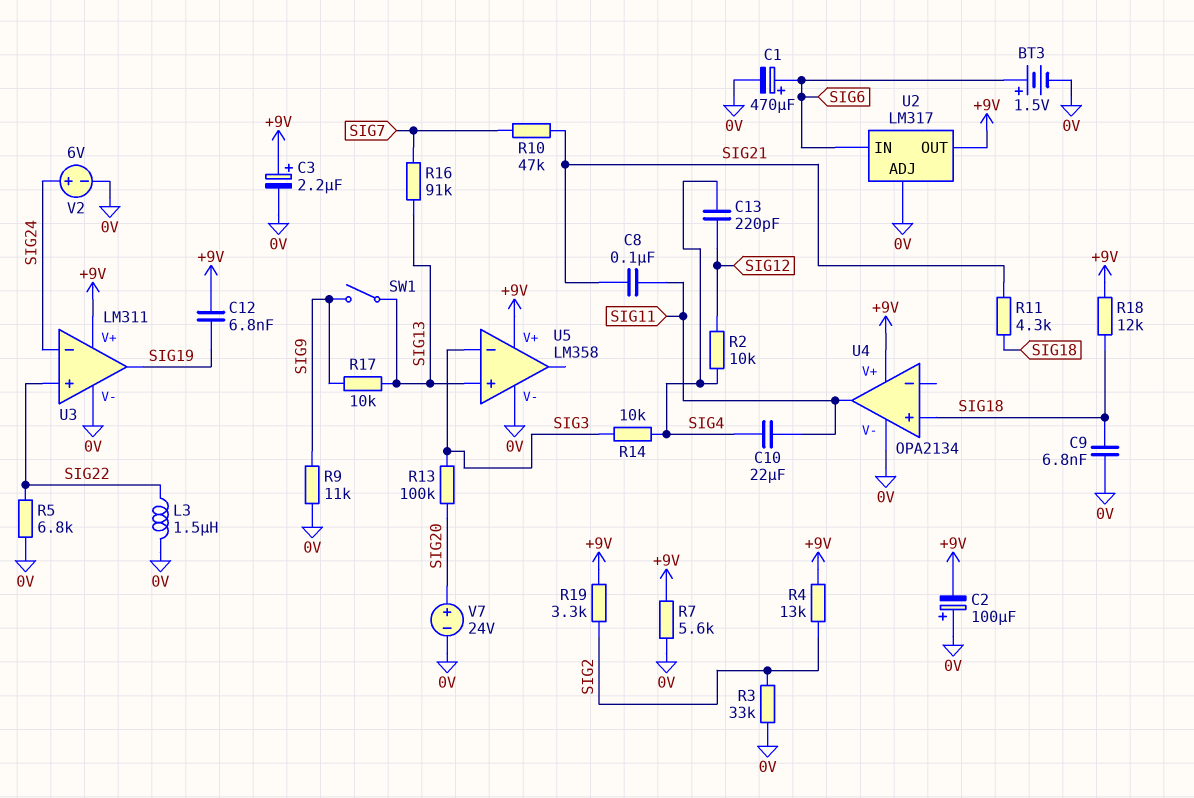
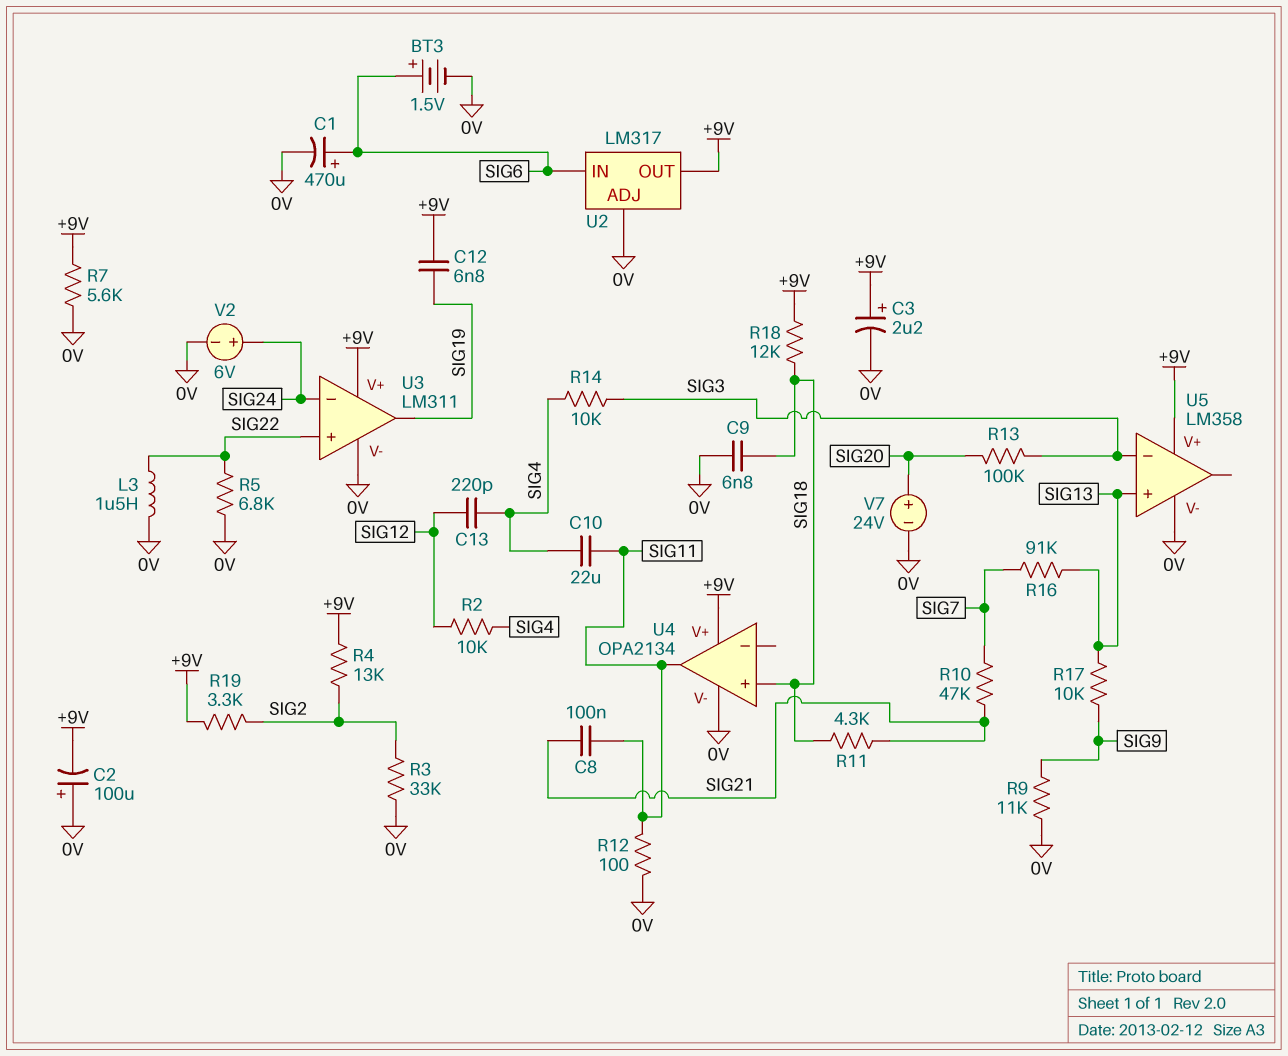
R12: none -> 100 (0V, SIG11)
SW1: switch (SIG9, SIG13) -> none

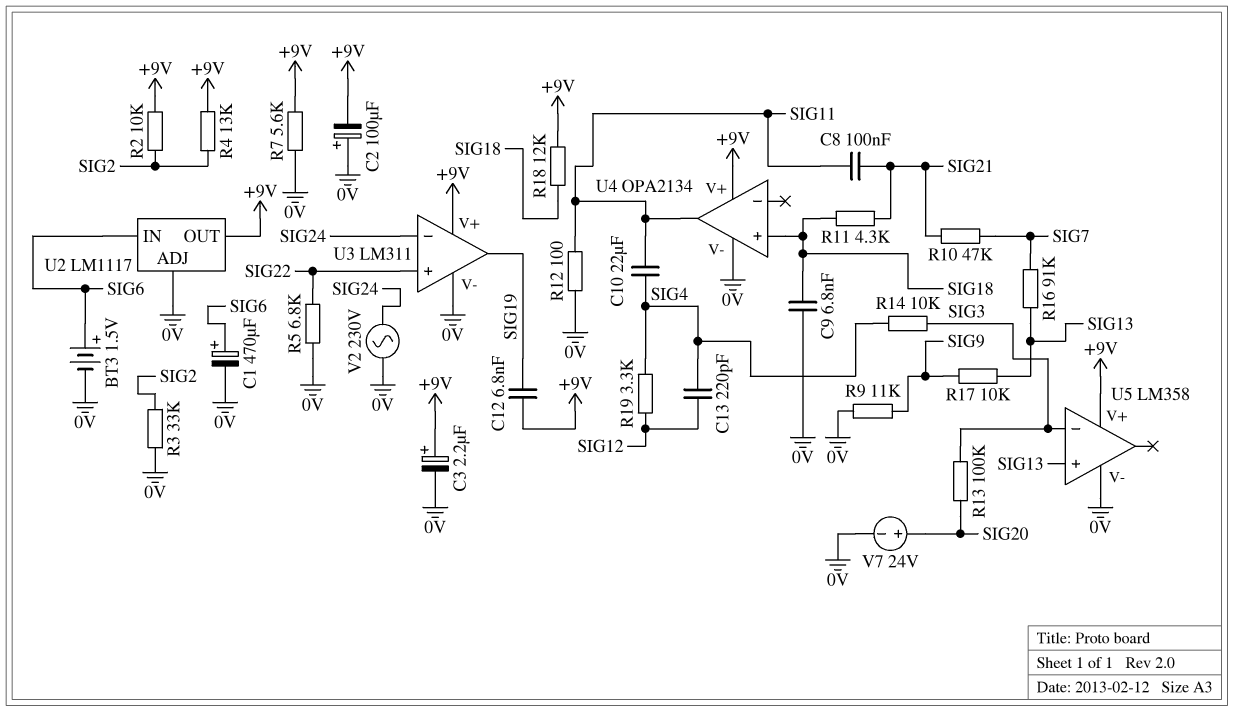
L3: 1.5uH (0V, SIG22) -> none
R2: 10k (SIG4, SIG12) -> 10k (+9V, SIG2)
R19: 3.3k (+9V, SIG2) -> 3.3k (SIG4, SIG12)
U2: LM317 -> LM1117
V2: 6V (plus SIG24, minus 0V) -> AC 230V (0V, SIG24)

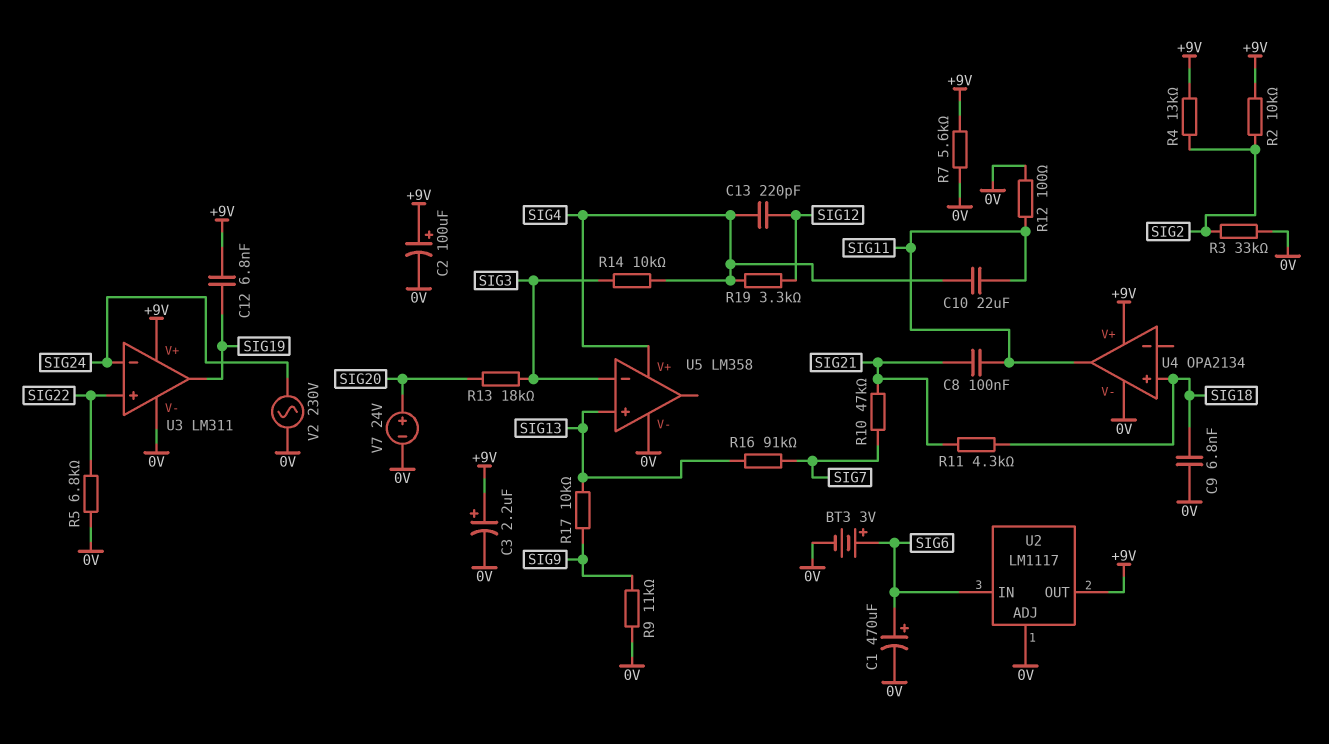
BT3: 1.5V (plus SIG6, minus 0V) -> 3V (plus SIG6, minus 0V)
C2: 100uF (plus 0V, minus +9V) -> 100uF (plus +9V, minus 0V)
R13: 100k (SIG3, SIG20) -> 18k (SIG3, SIG20)
R18: 12k (+9V, SIG18) -> none
U5 pin V+: +9V -> SIG4

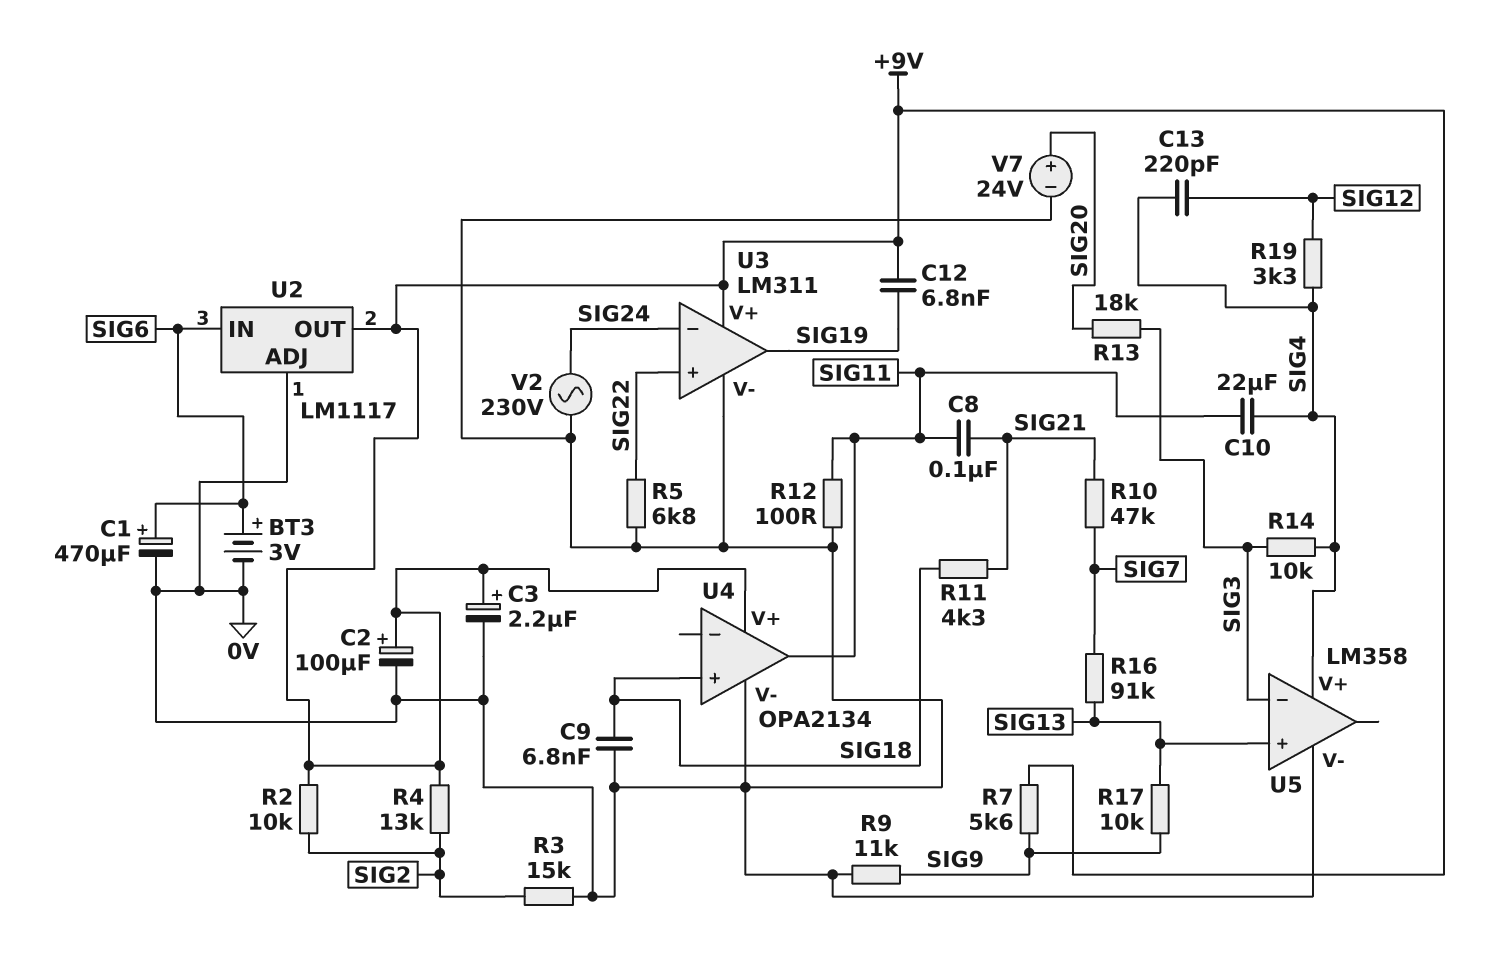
R3: 33k (0V, SIG2) -> 15k (0V, SIG2)
R7: 5.6k (+9V, 0V) -> 5.6k (+9V, SIG9)

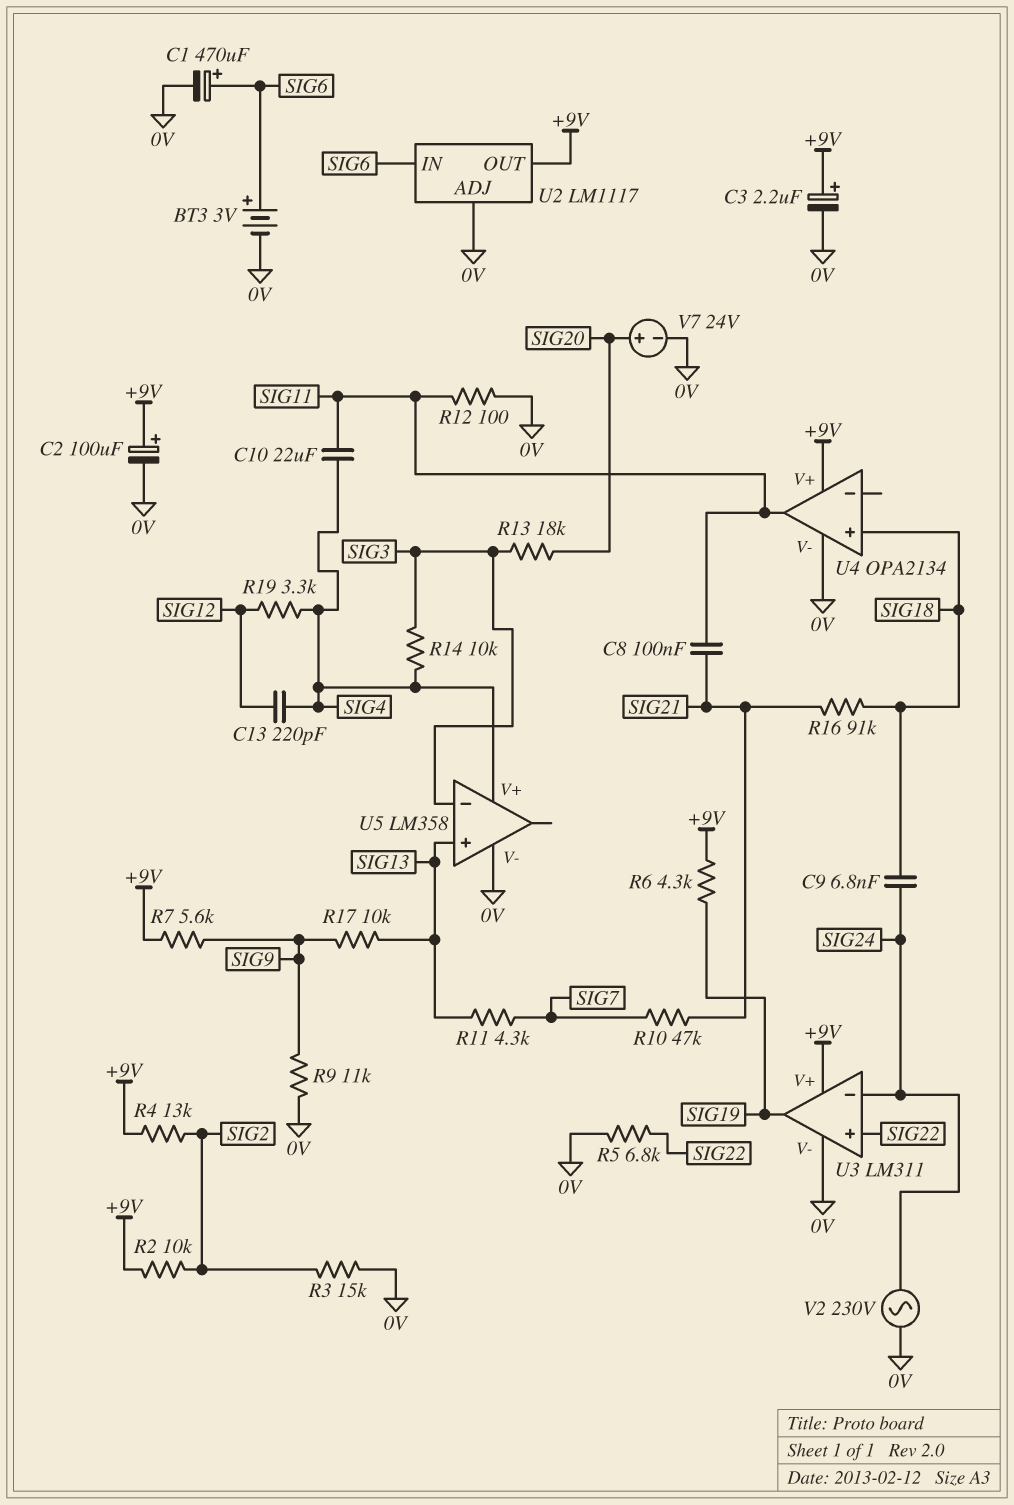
C9: 6.8nF (0V, SIG18) -> 6.8nF (SIG18, SIG24)
C12: 6.8nF (+9V, SIG19) -> none
R6: none -> 4.3k (+9V, SIG19)
R11: 4.3k (SIG18, SIG21) -> 4.3k (SIG7, SIG13)
R16: 91k (SIG7, SIG13) -> 91k (SIG18, SIG21)

